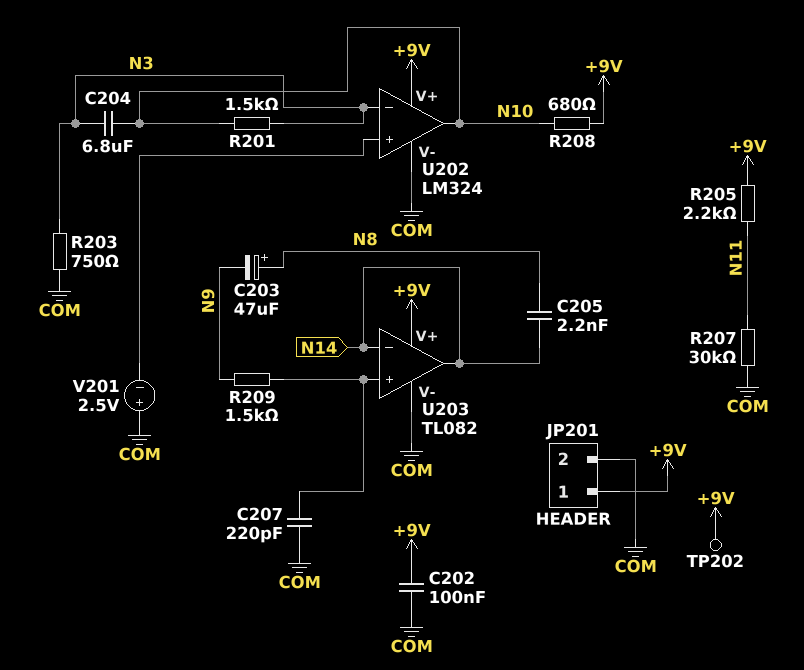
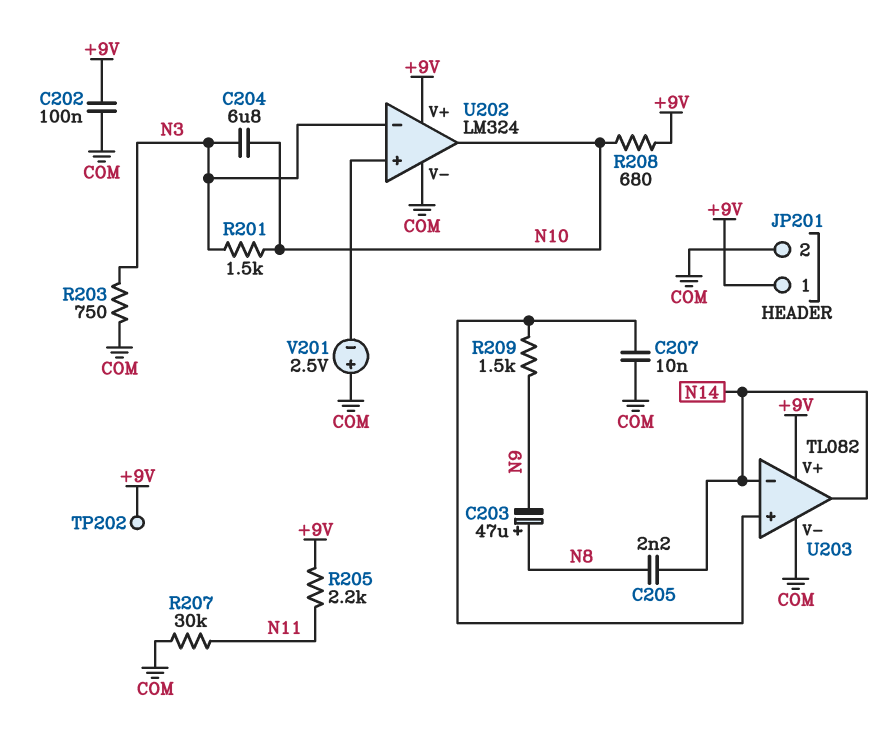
C207: 220pF (COM, U203/in+) -> 10nF (COM, U203/in+)

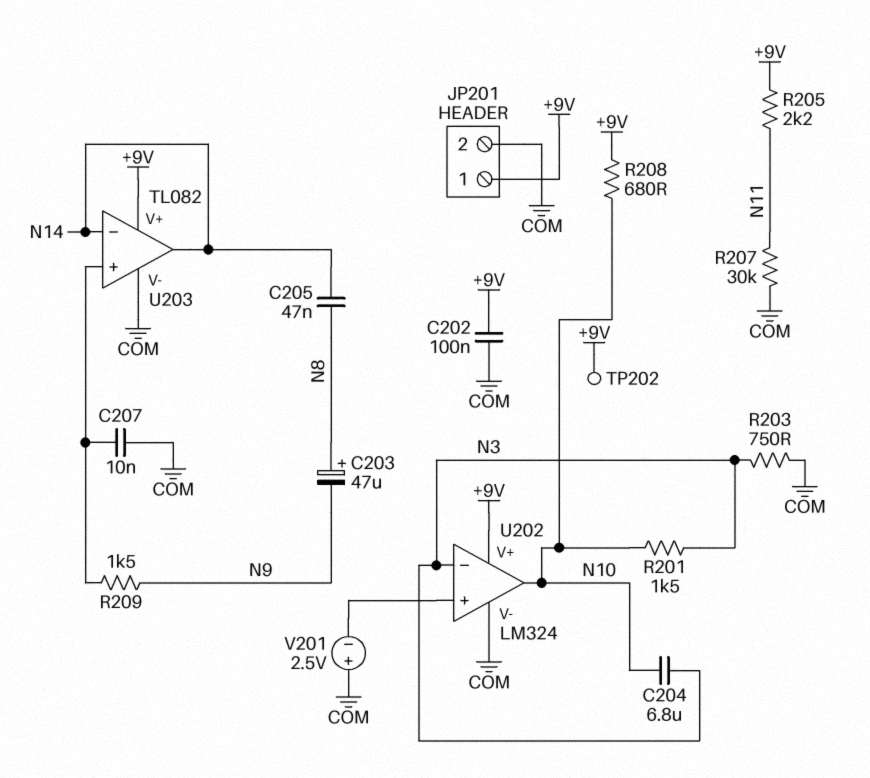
C205: 2.2nF (N8, N14) -> 47nF (N8, N14)

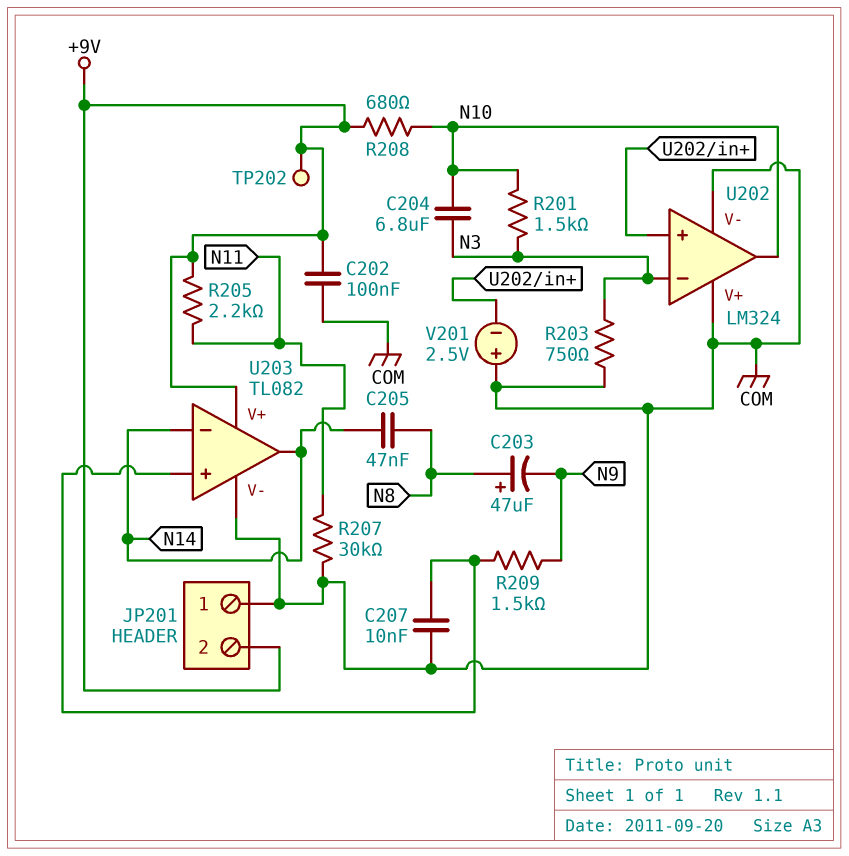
JP201 pin 1: +9V -> COM
JP201 pin 2: COM -> +9V
U202 pin V+: +9V -> COM

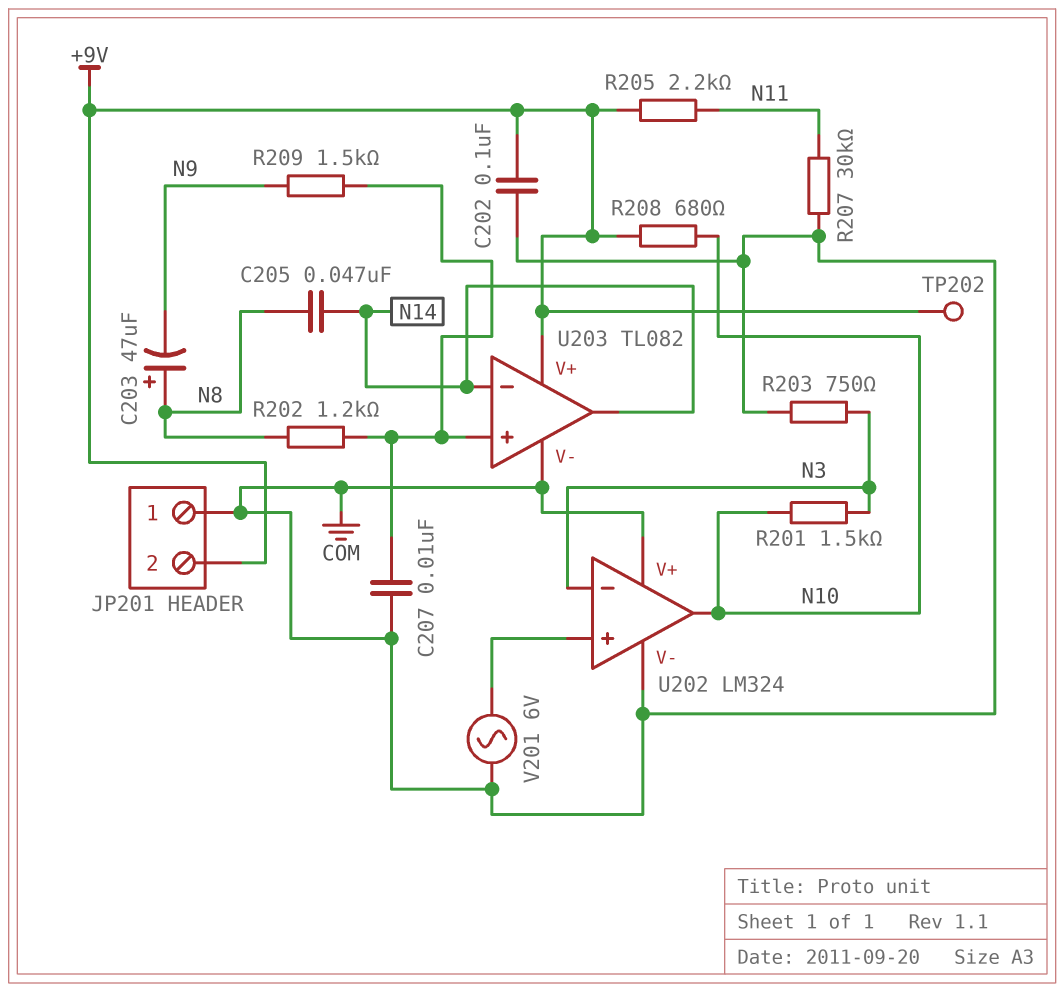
C204: 6.8uF (N3, N10) -> none
R202: none -> 1.2k (N8, U203/in+)
V201: 2.5V (plus COM, minus U202/in+) -> AC 6V (COM, U202/in+)

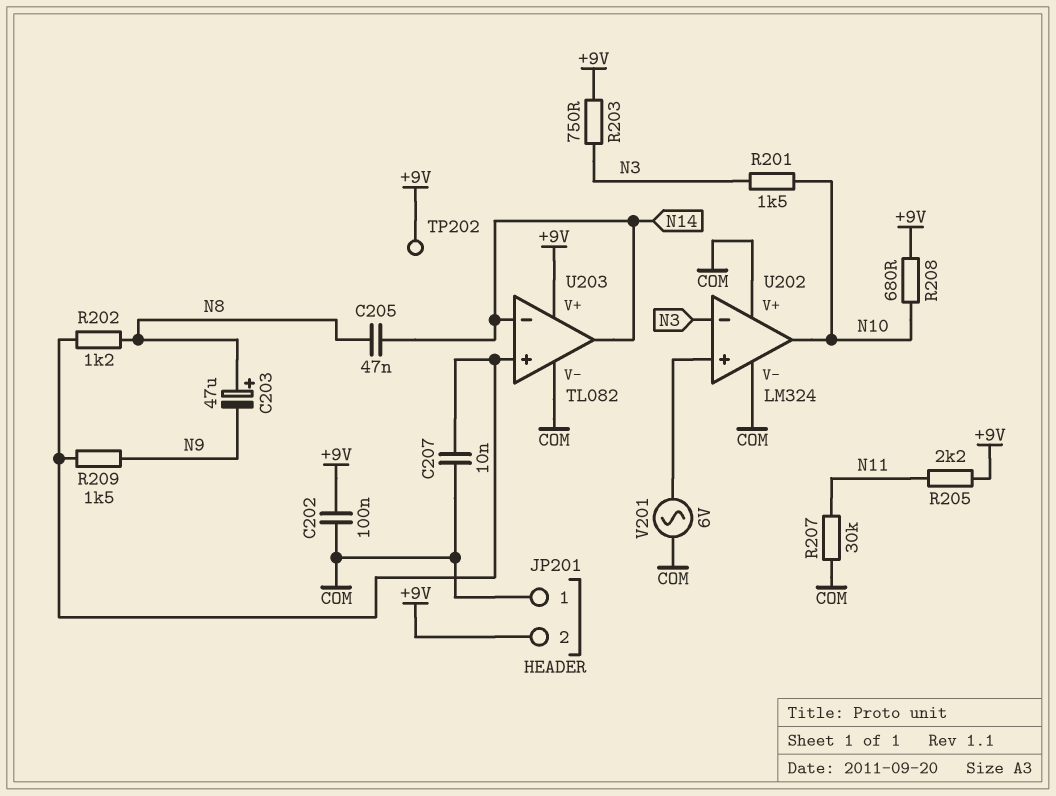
R203: 750 (COM, N3) -> 750 (+9V, N3)

